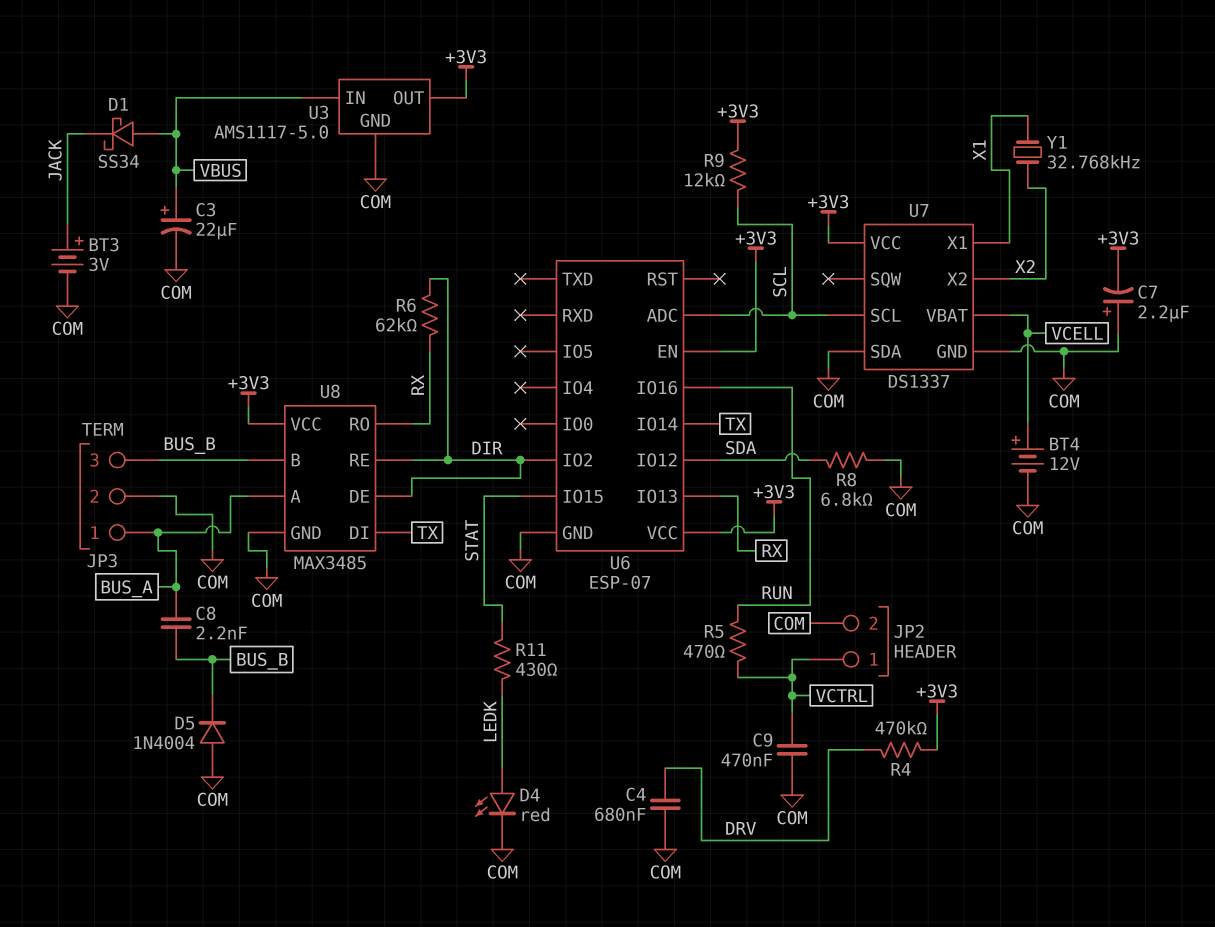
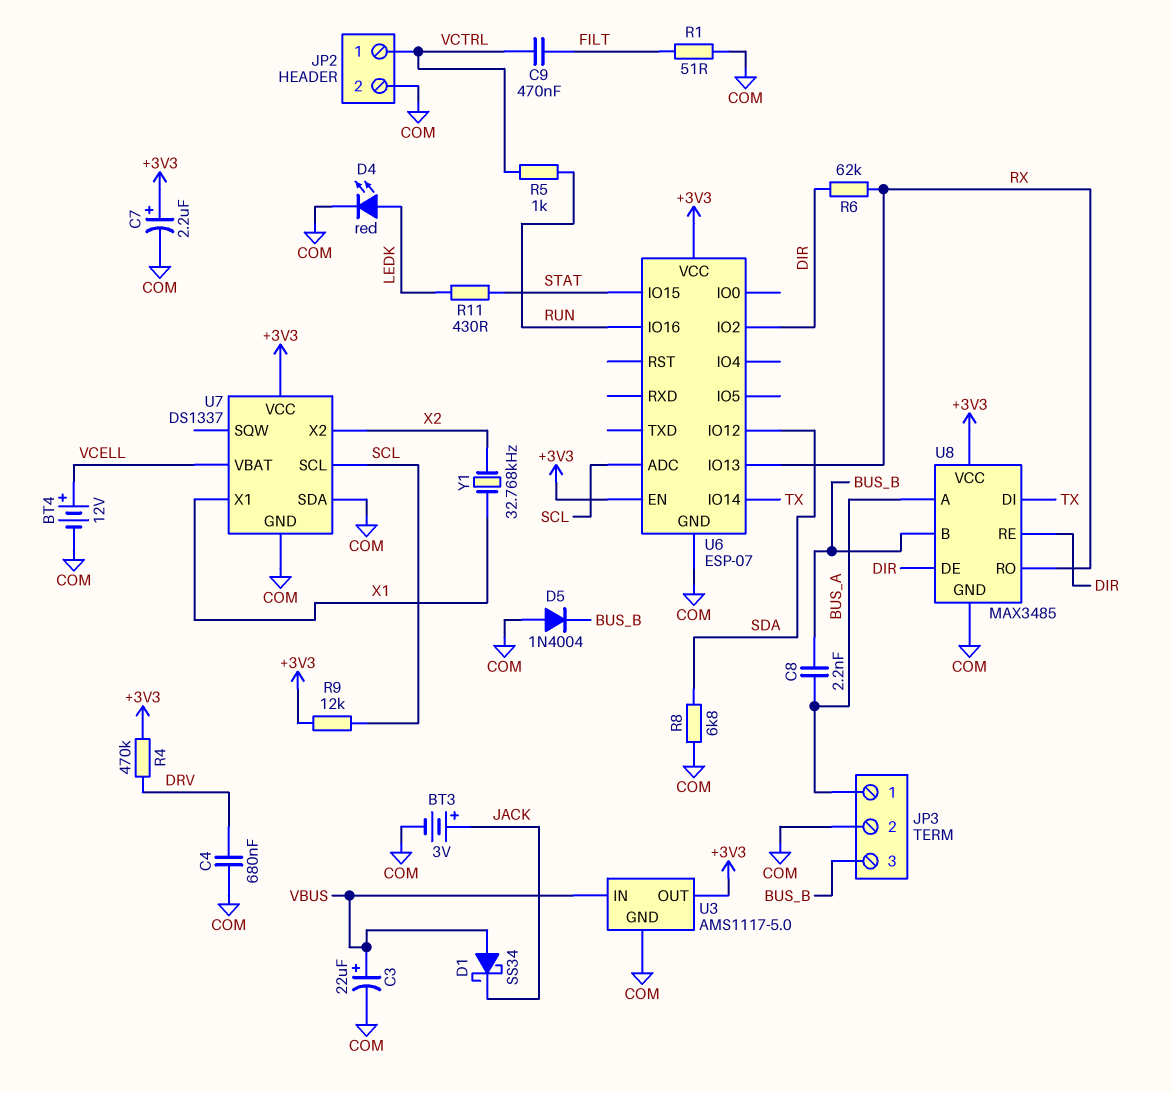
C7: 2.2uF (plus COM, minus +3V3) -> 2.2uF (plus +3V3, minus COM)
C9: 470nF (COM, VCTRL) -> 470nF (FILT, VCTRL)
R1: none -> 51 (COM, FILT)
R5: 470 (RUN, VCTRL) -> 1k (RUN, VCTRL)

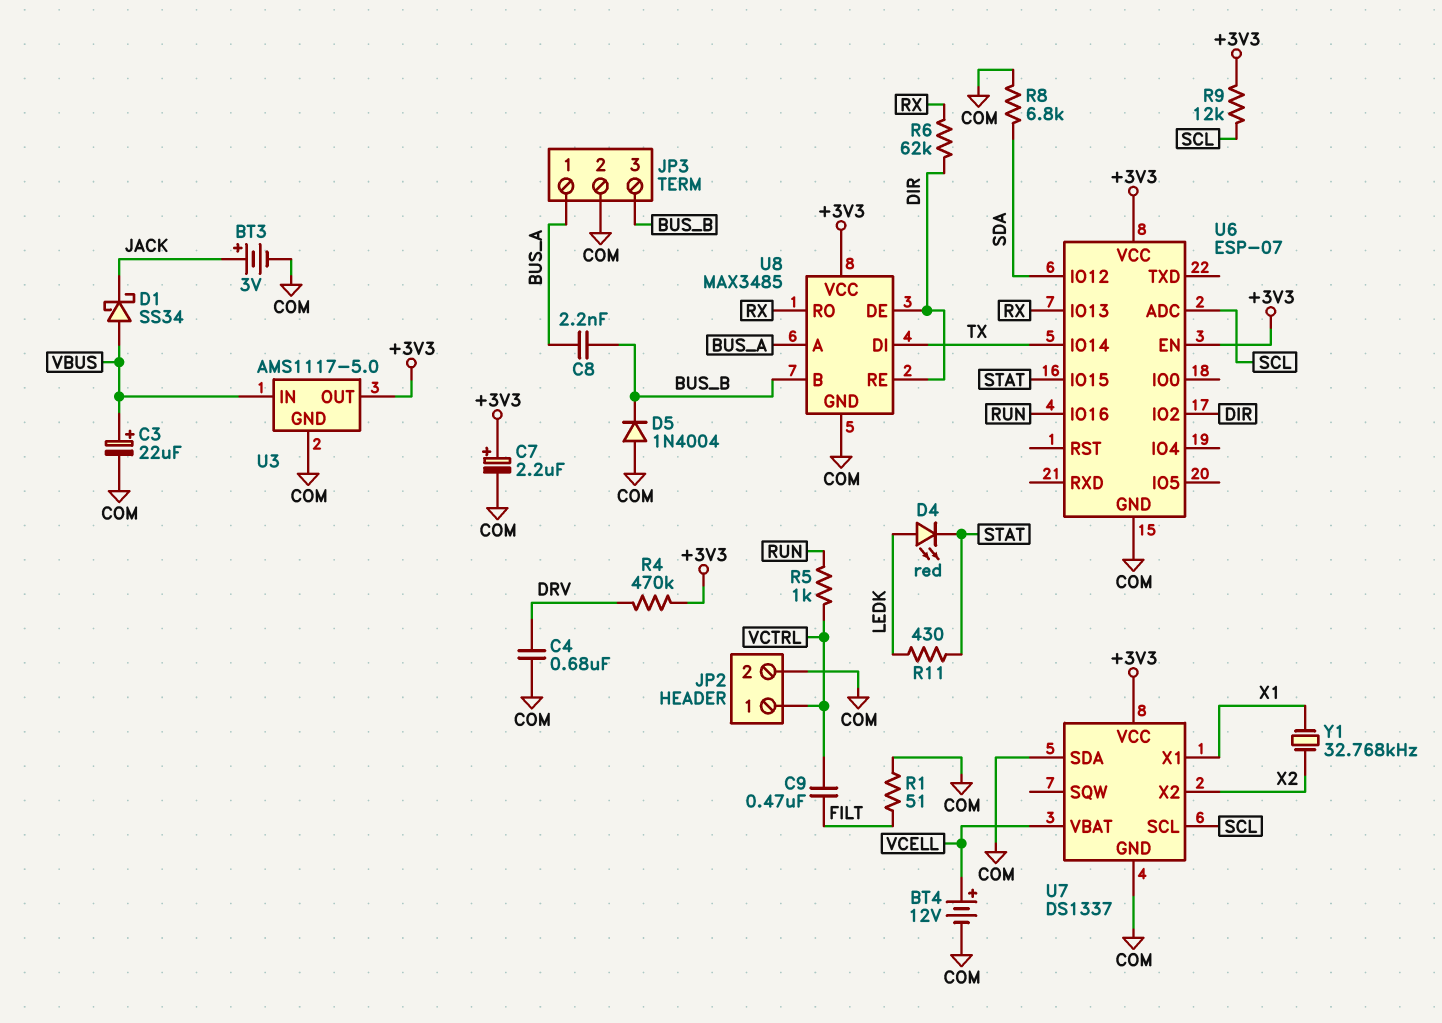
D4: LED red (A LEDK, K COM) -> LED red (A LEDK, K STAT)

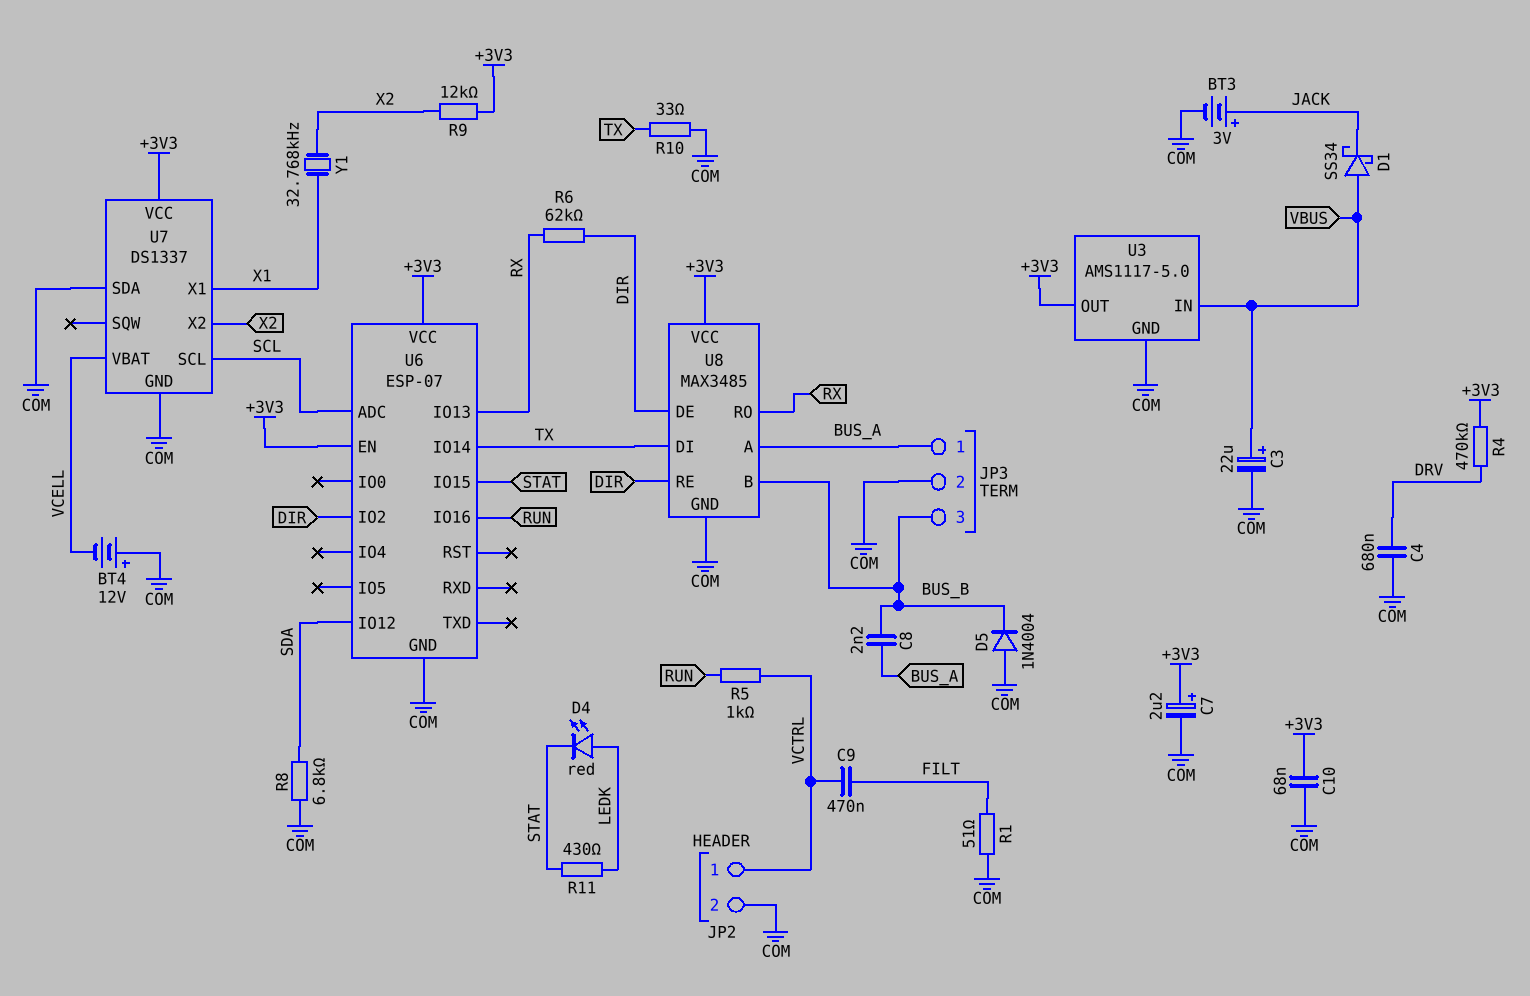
BT4: 12V (plus VCELL, minus COM) -> 12V (plus COM, minus VCELL)
C10: none -> 68nF (+3V3, COM)
R9: 12k (+3V3, SCL) -> 12k (+3V3, X2)
R10: none -> 33 (COM, TX)

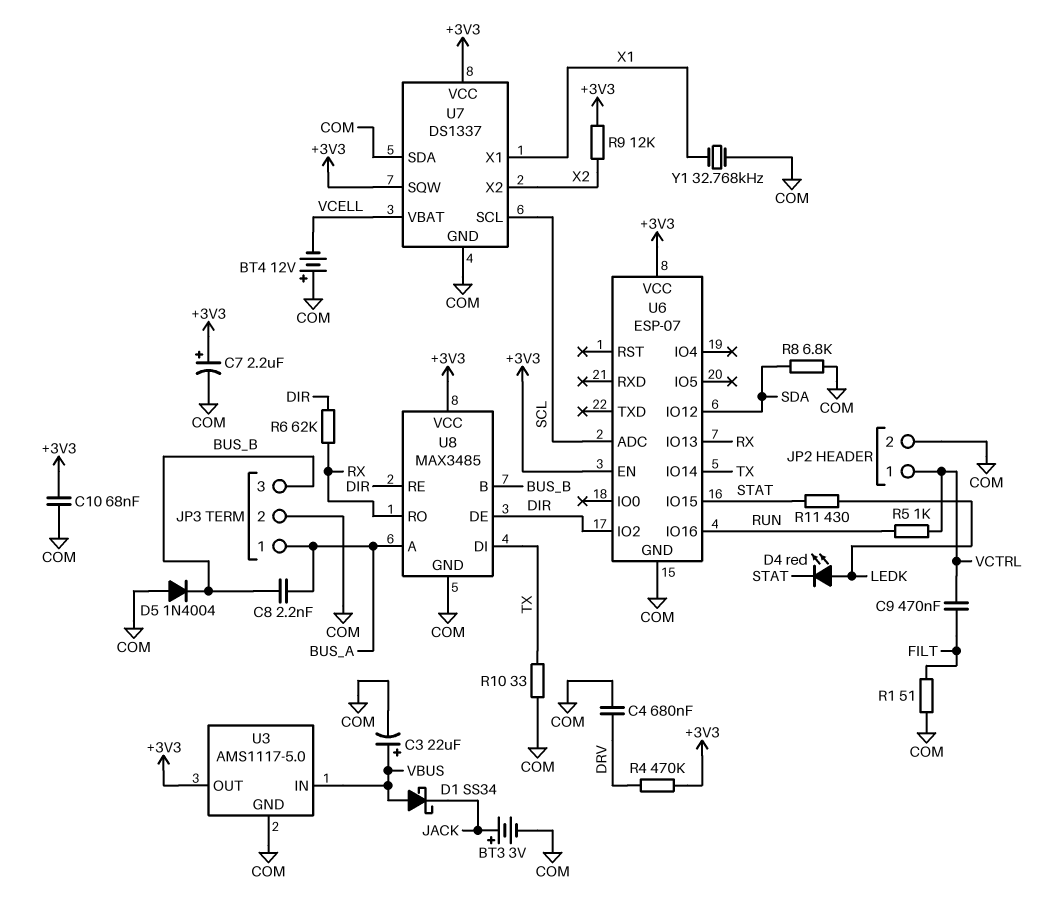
U7 pin SQW: none -> +3V3
Y1: 32.768kHz (X1, X2) -> 32.768kHz (COM, X1)

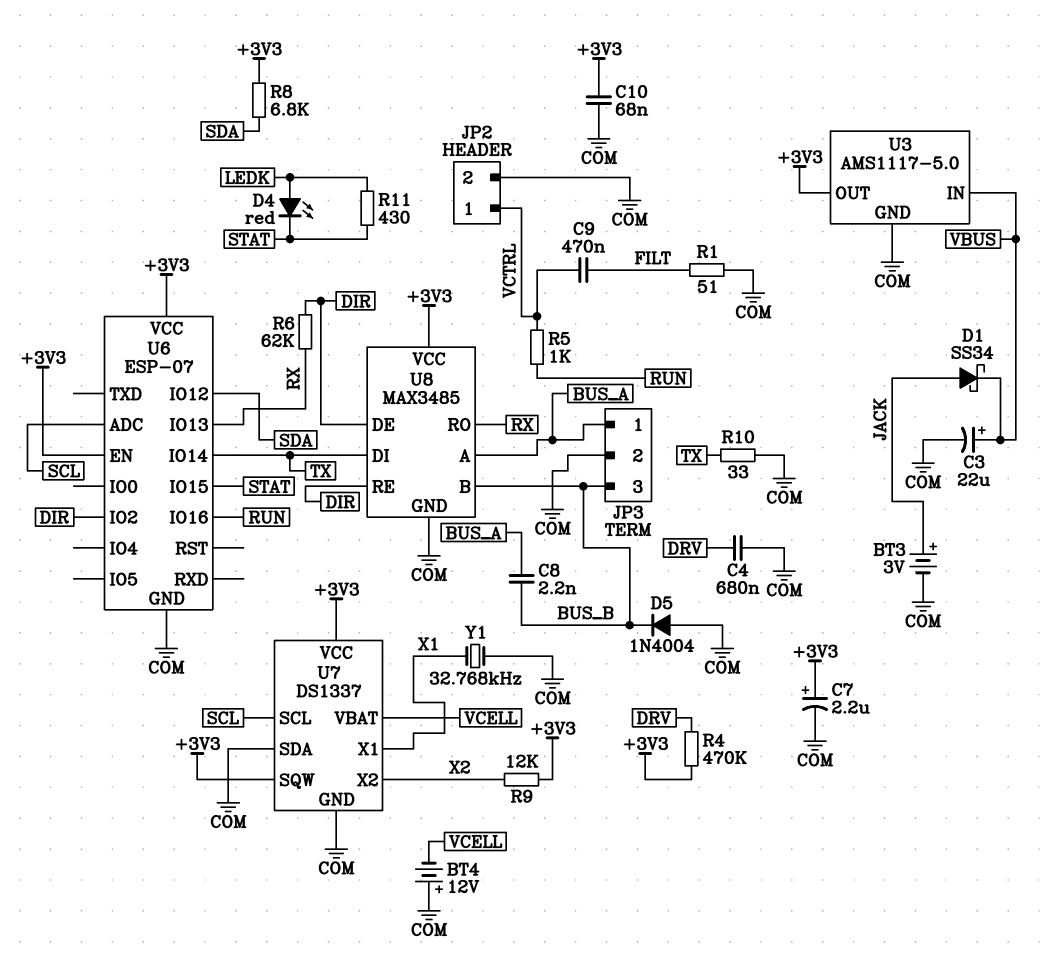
D1: schottky SS34 (A VBUS, K JACK) -> schottky SS34 (A JACK, K VBUS)
R8: 6.8k (COM, SDA) -> 6.8k (+3V3, SDA)

